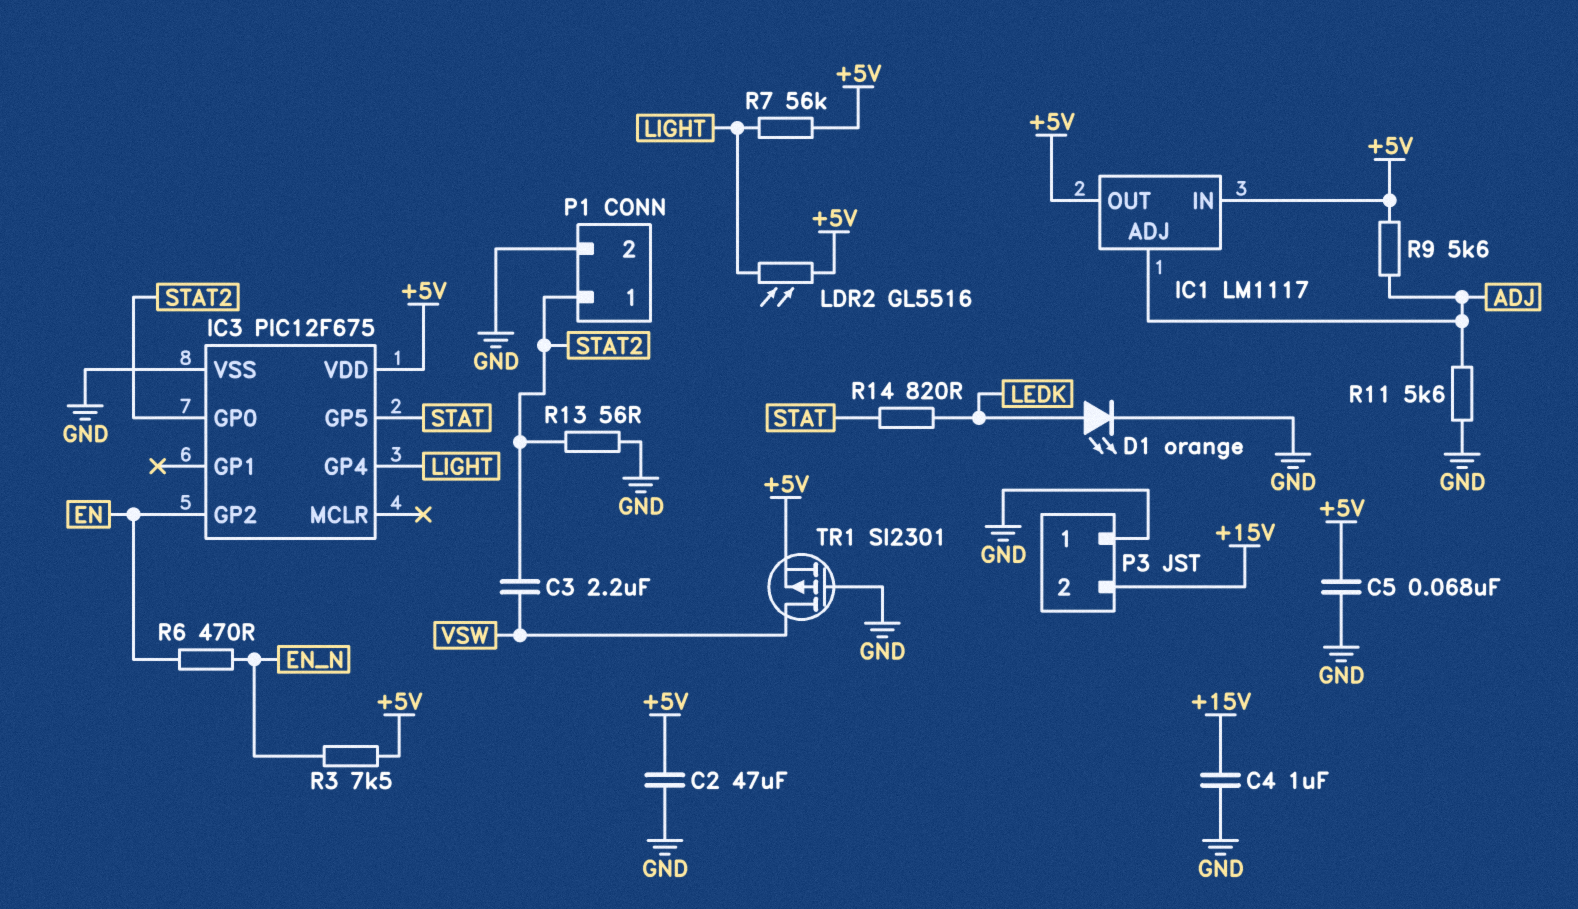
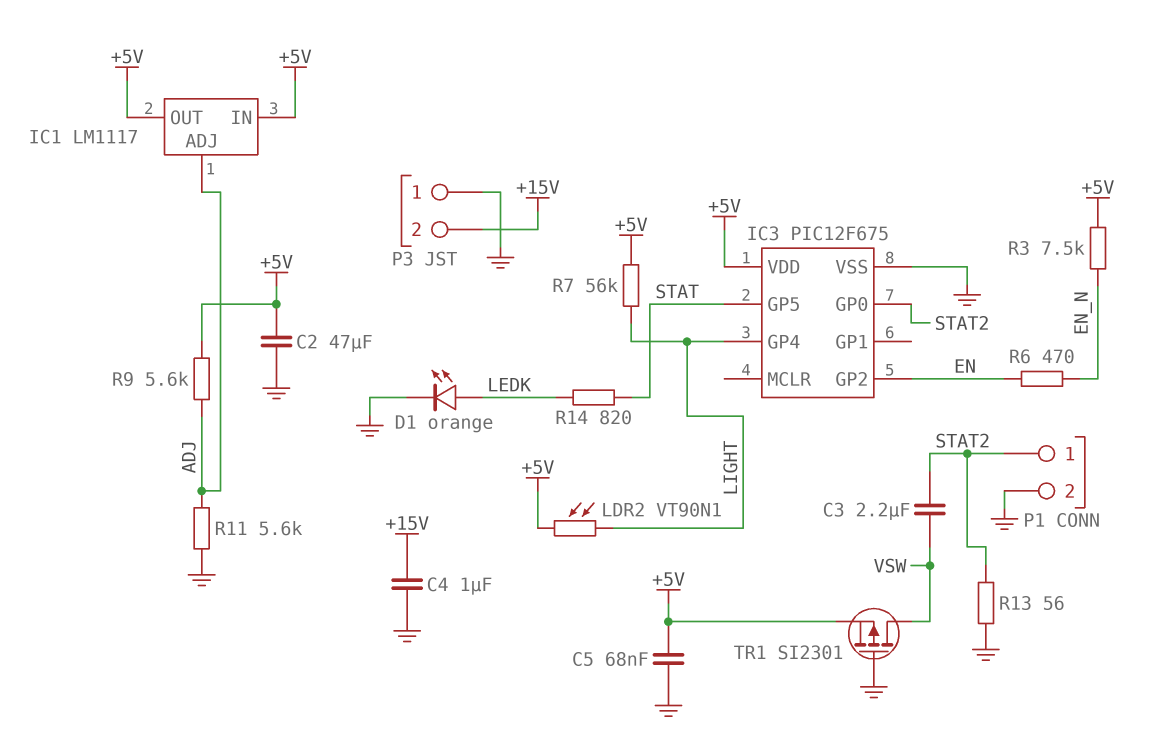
LDR2: GL5516 (+5V, LIGHT) -> VT90N1 (+5V, LIGHT)

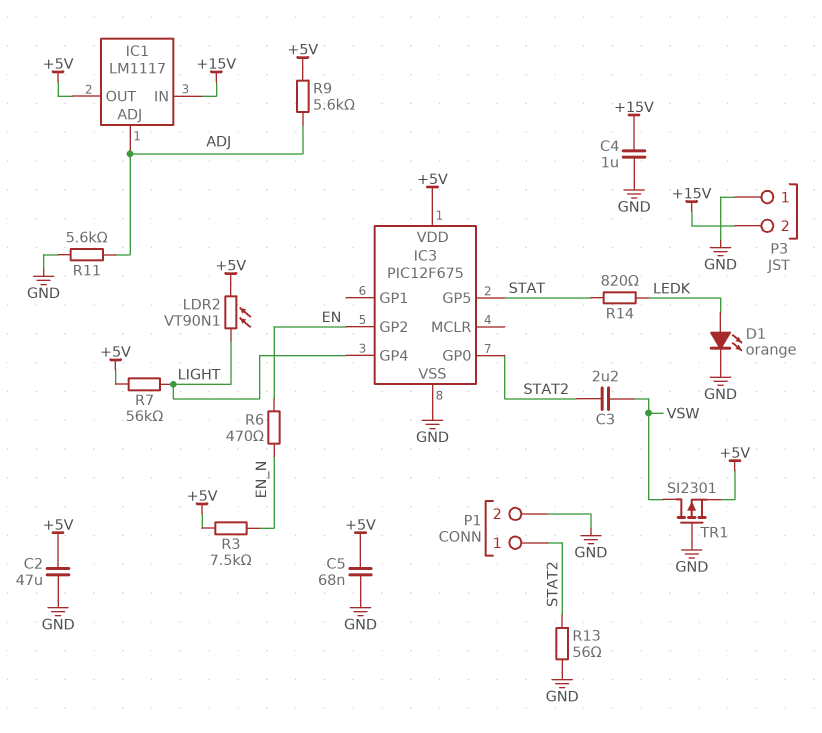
IC1 pin IN: +5V -> +15V

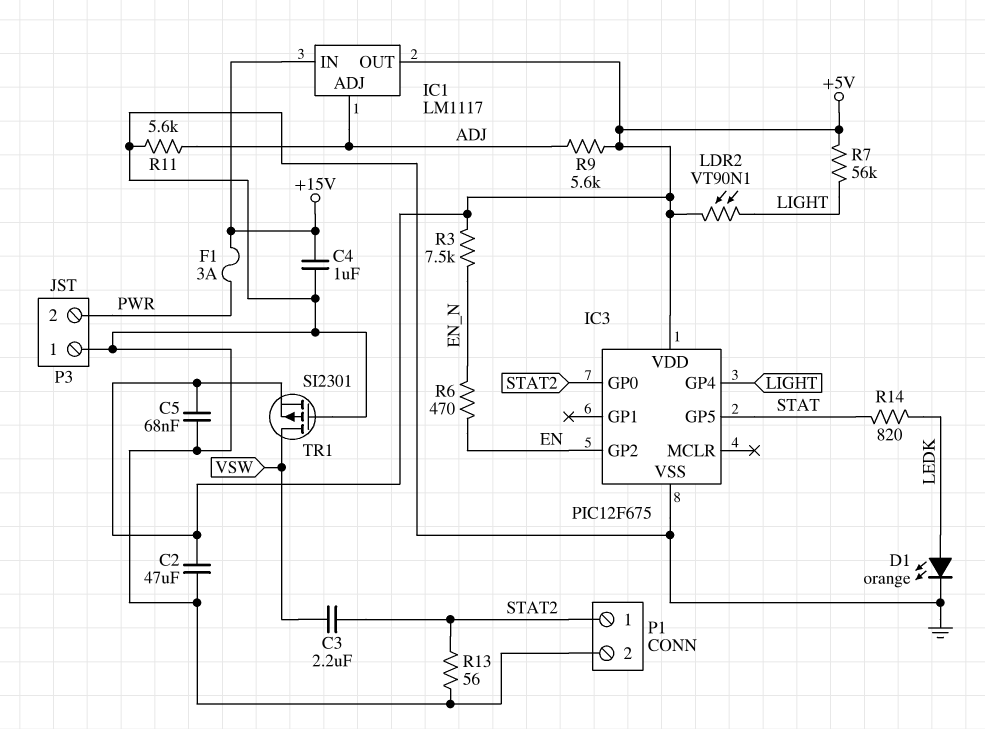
F1: none -> 3A (+15V, PWR)
P3 pin 2: +15V -> PWR

